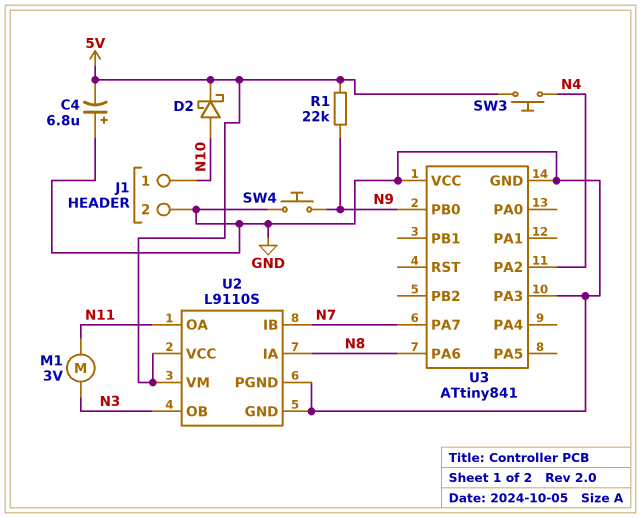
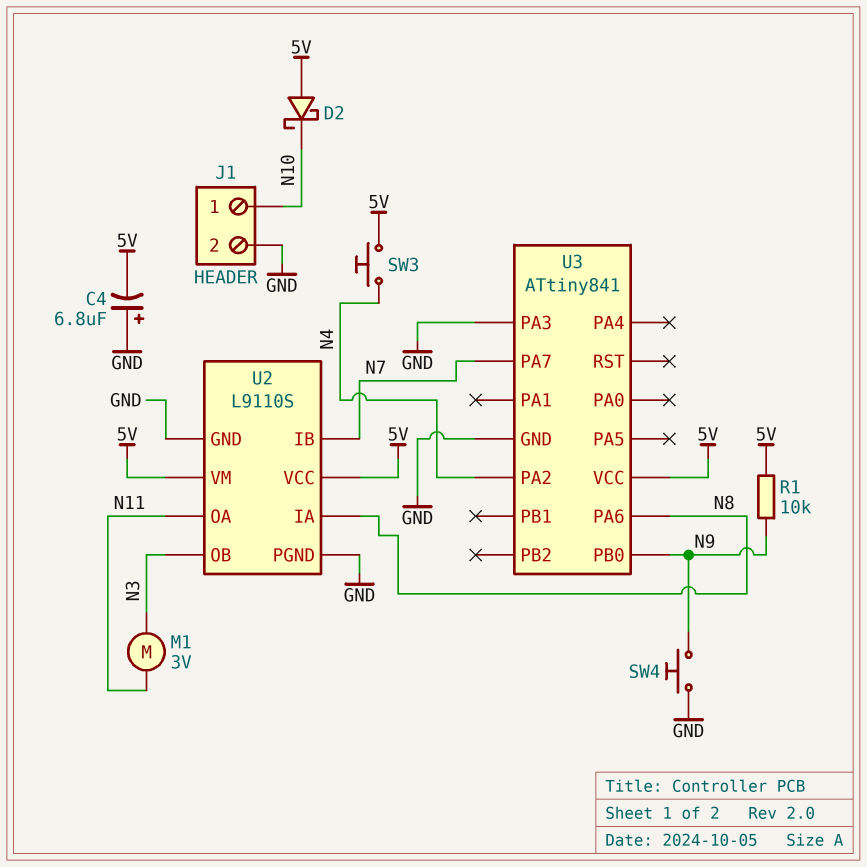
D2: schottky (A N10, K 5V) -> schottky (A 5V, K N10)
R1: 22k (5V, N9) -> 10k (5V, N9)
U3 pin VCC: GND -> 5V

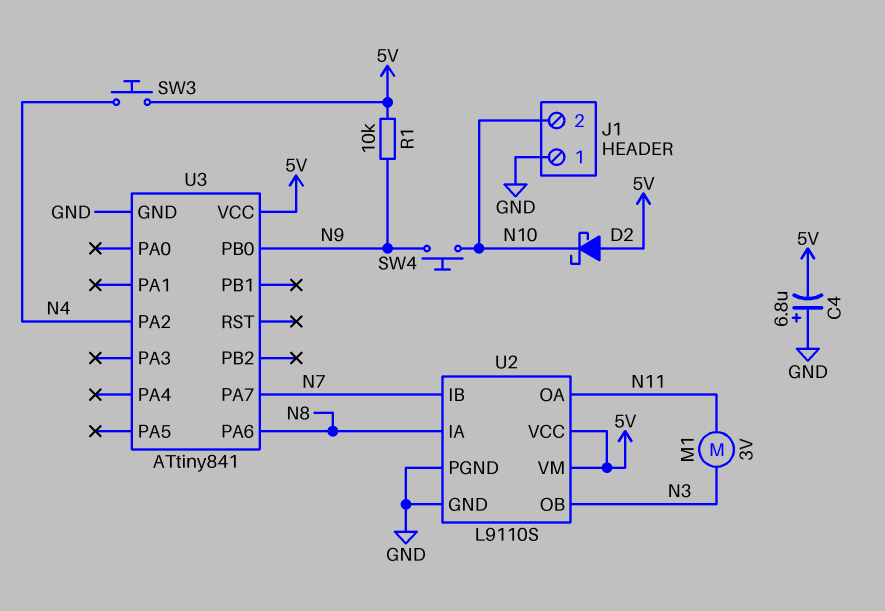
J1 pin 1: N10 -> GND
J1 pin 2: GND -> N10
SW4: button (GND, N9) -> button (N9, N10)
U3 pin PA3: GND -> none

